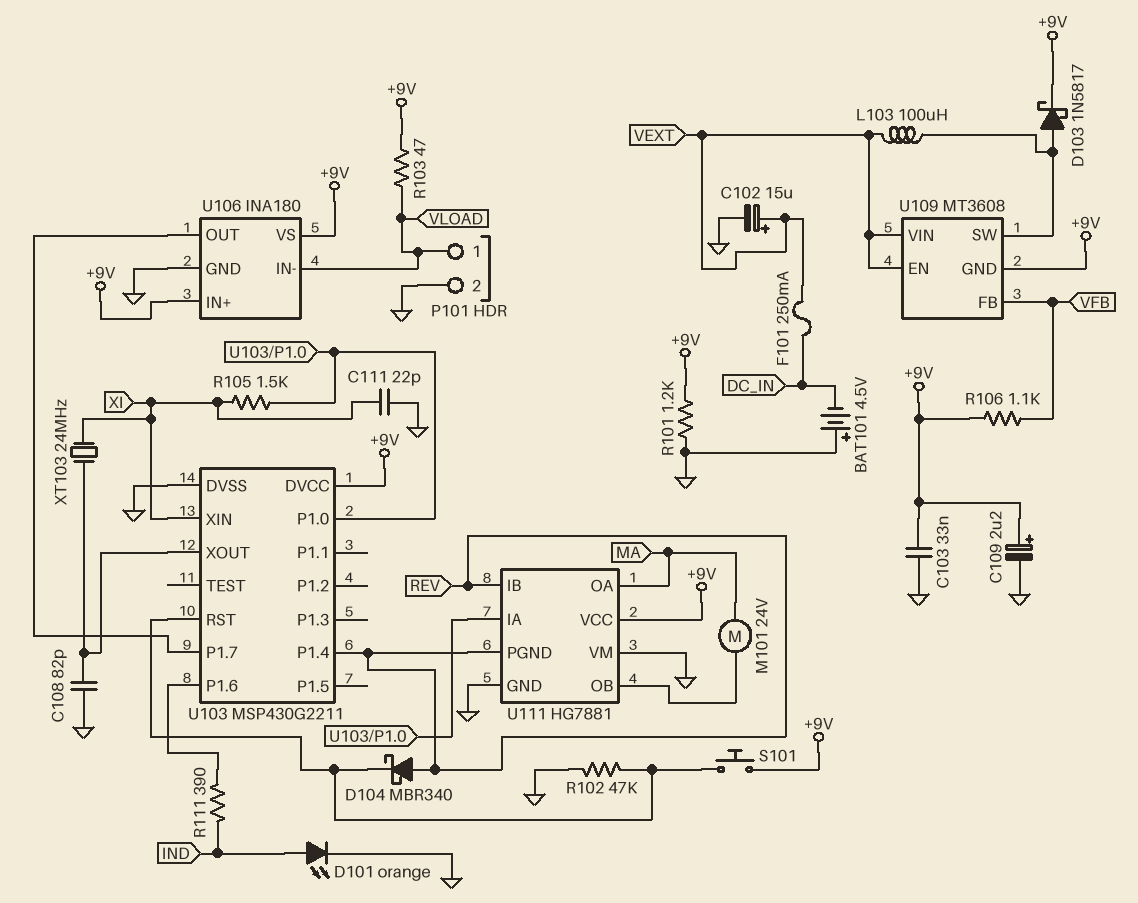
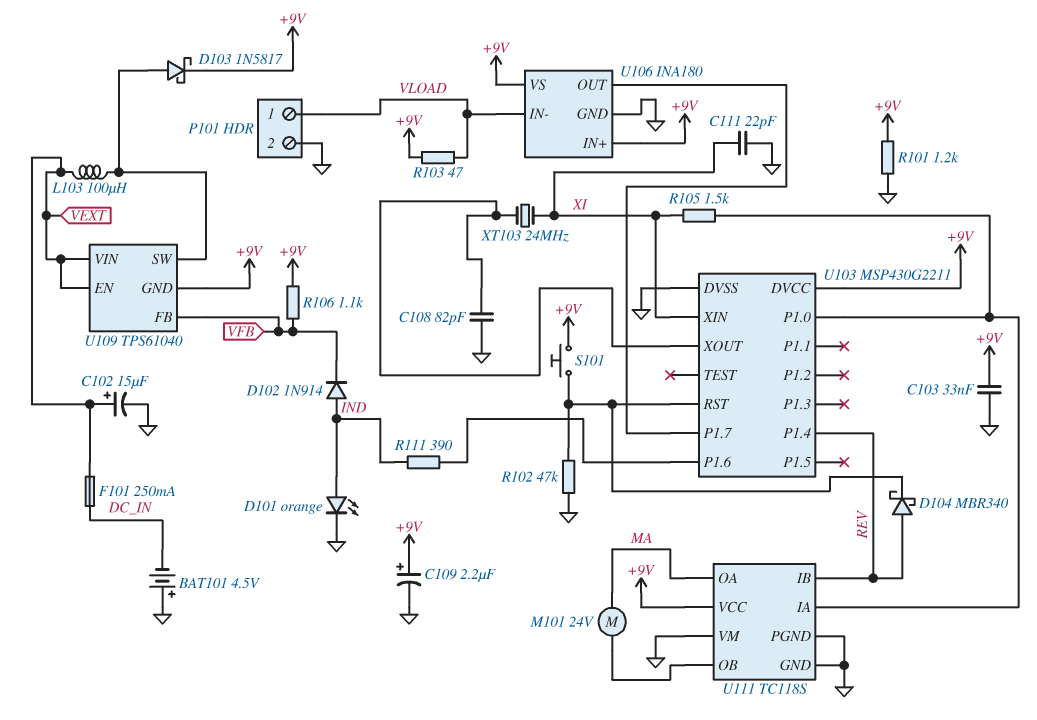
D102: none -> diode 1N914 (A IND, K VFB)
U109: MT3608 -> TPS61040
U111: HG7881 -> TC118S
U111 pin PGND: REV -> GND

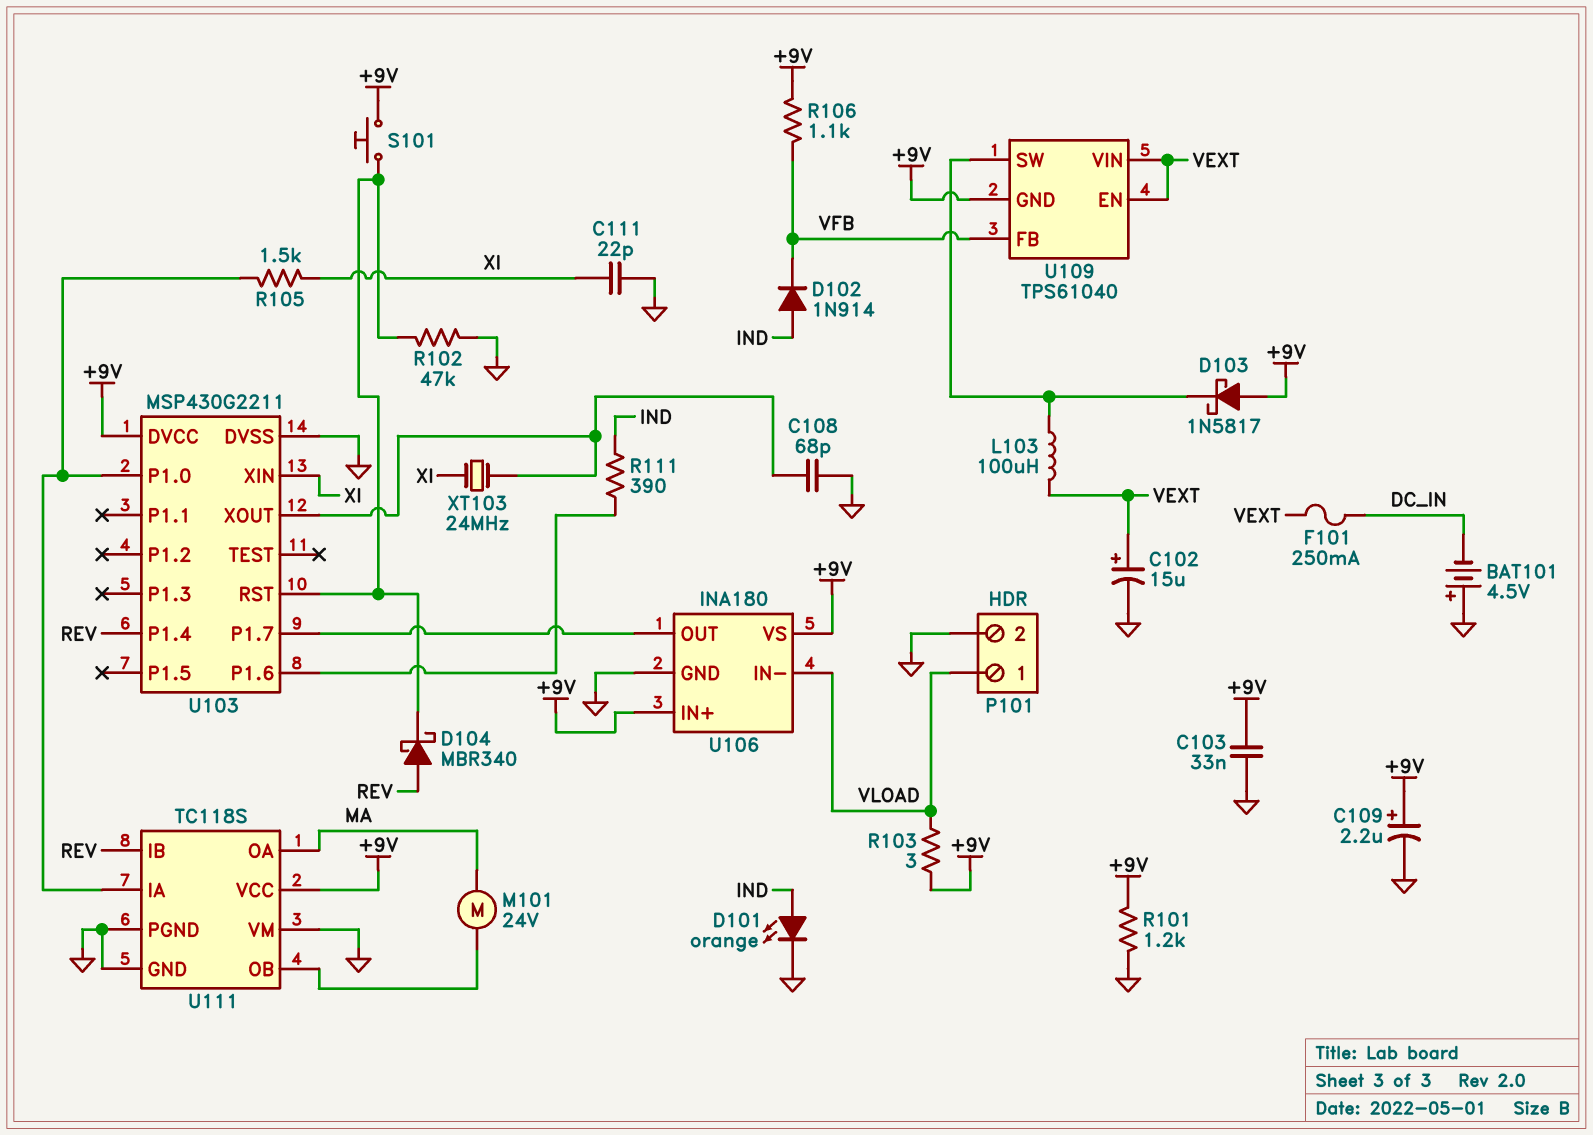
C108: 82pF (GND, U103/XOUT) -> 68pF (GND, U103/XOUT)
D103: schottky 1N5817 (A U109/SW, K +9V) -> schottky 1N5817 (A +9V, K U109/SW)
R103: 47 (+9V, VLOAD) -> 3 (+9V, VLOAD)

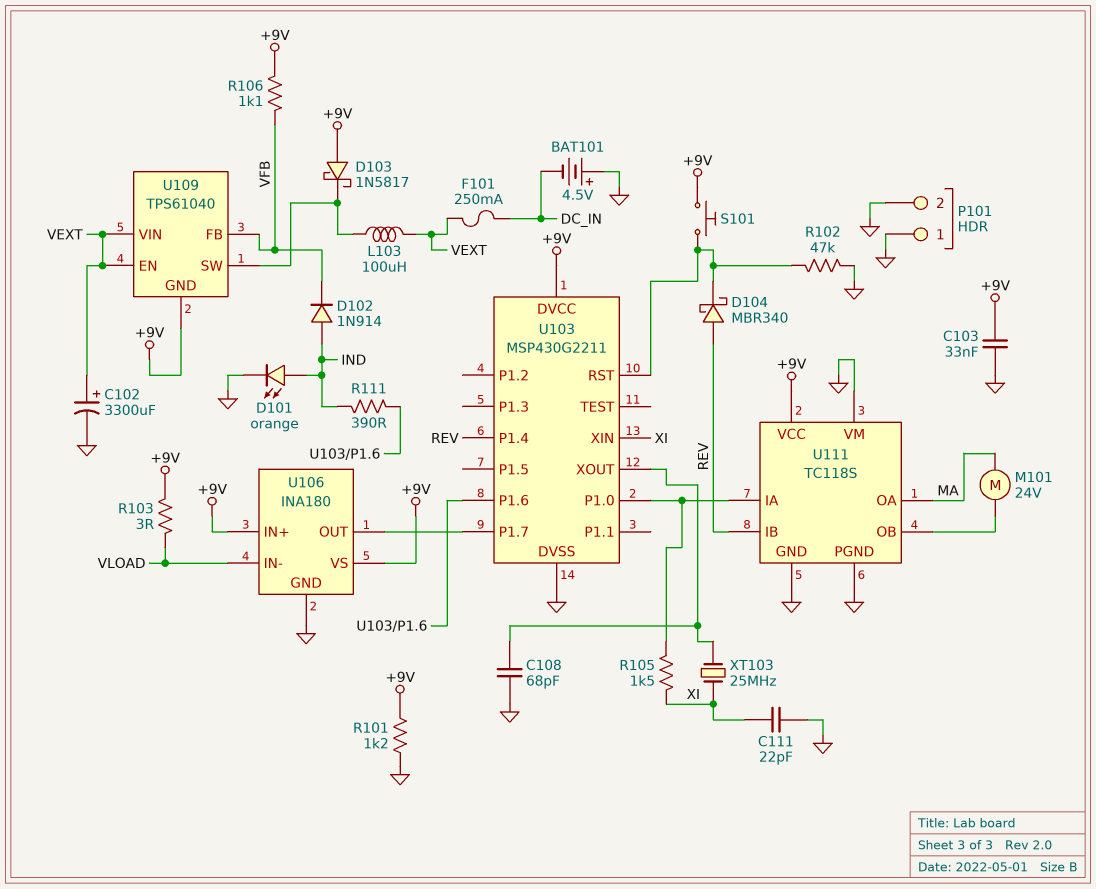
C102: 15uF (plus VEXT, minus GND) -> 3300uF (plus VEXT, minus GND)
C109: 2.2uF (plus +9V, minus GND) -> none
P101 pin 1: VLOAD -> GND
XT103: 24MHz (U103/XOUT, XI) -> 25MHz (U103/XOUT, XI)

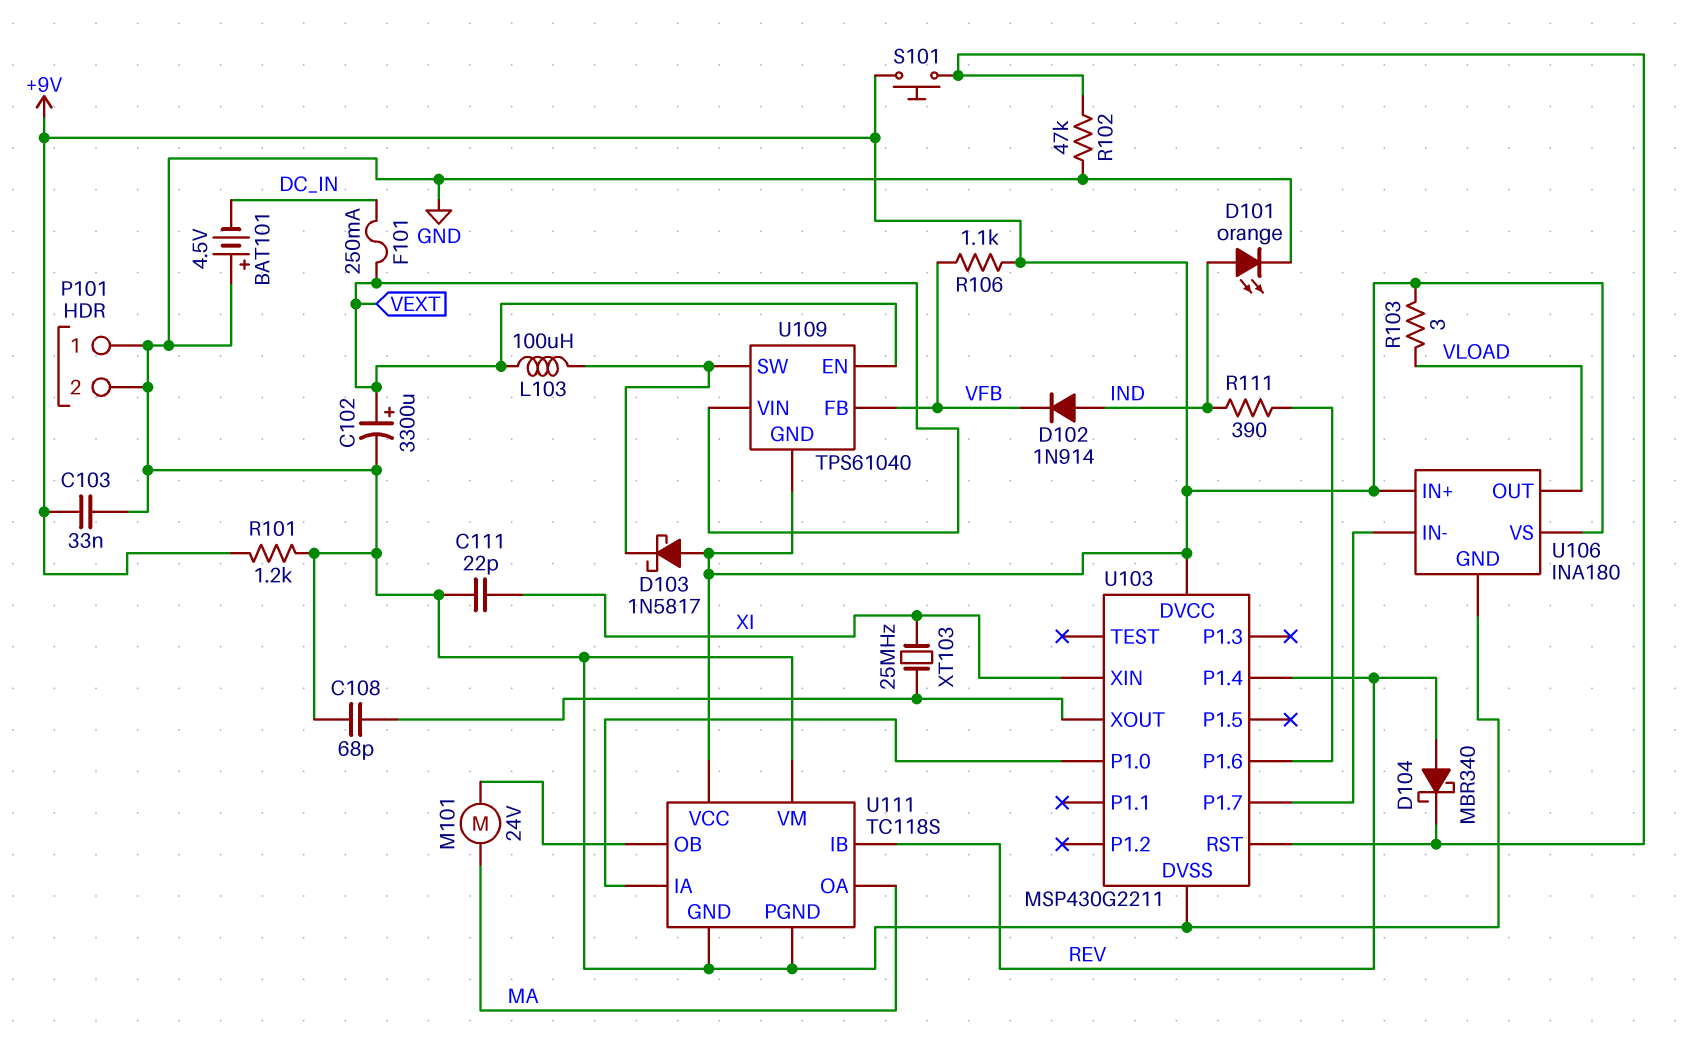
R105: 1.5k (U103/P1.0, XI) -> none
U106 pin IN-: VLOAD -> U103/P1.7
U106 pin OUT: U103/P1.7 -> VLOAD

